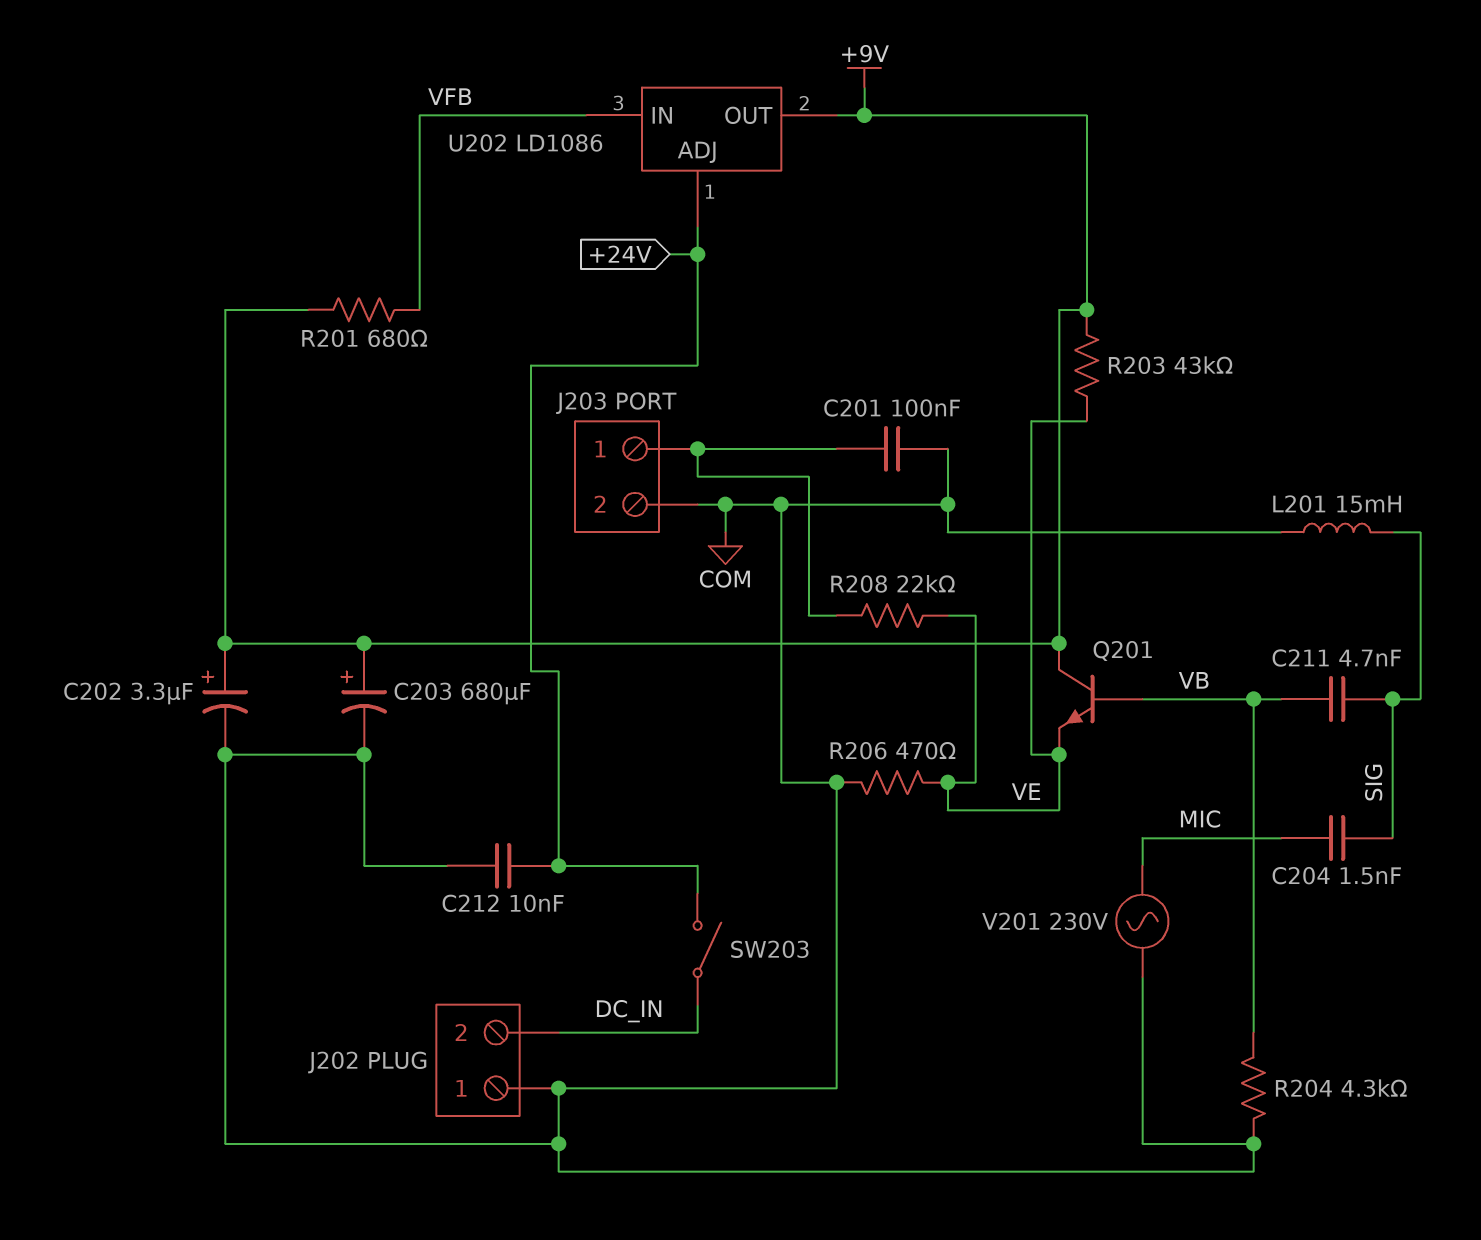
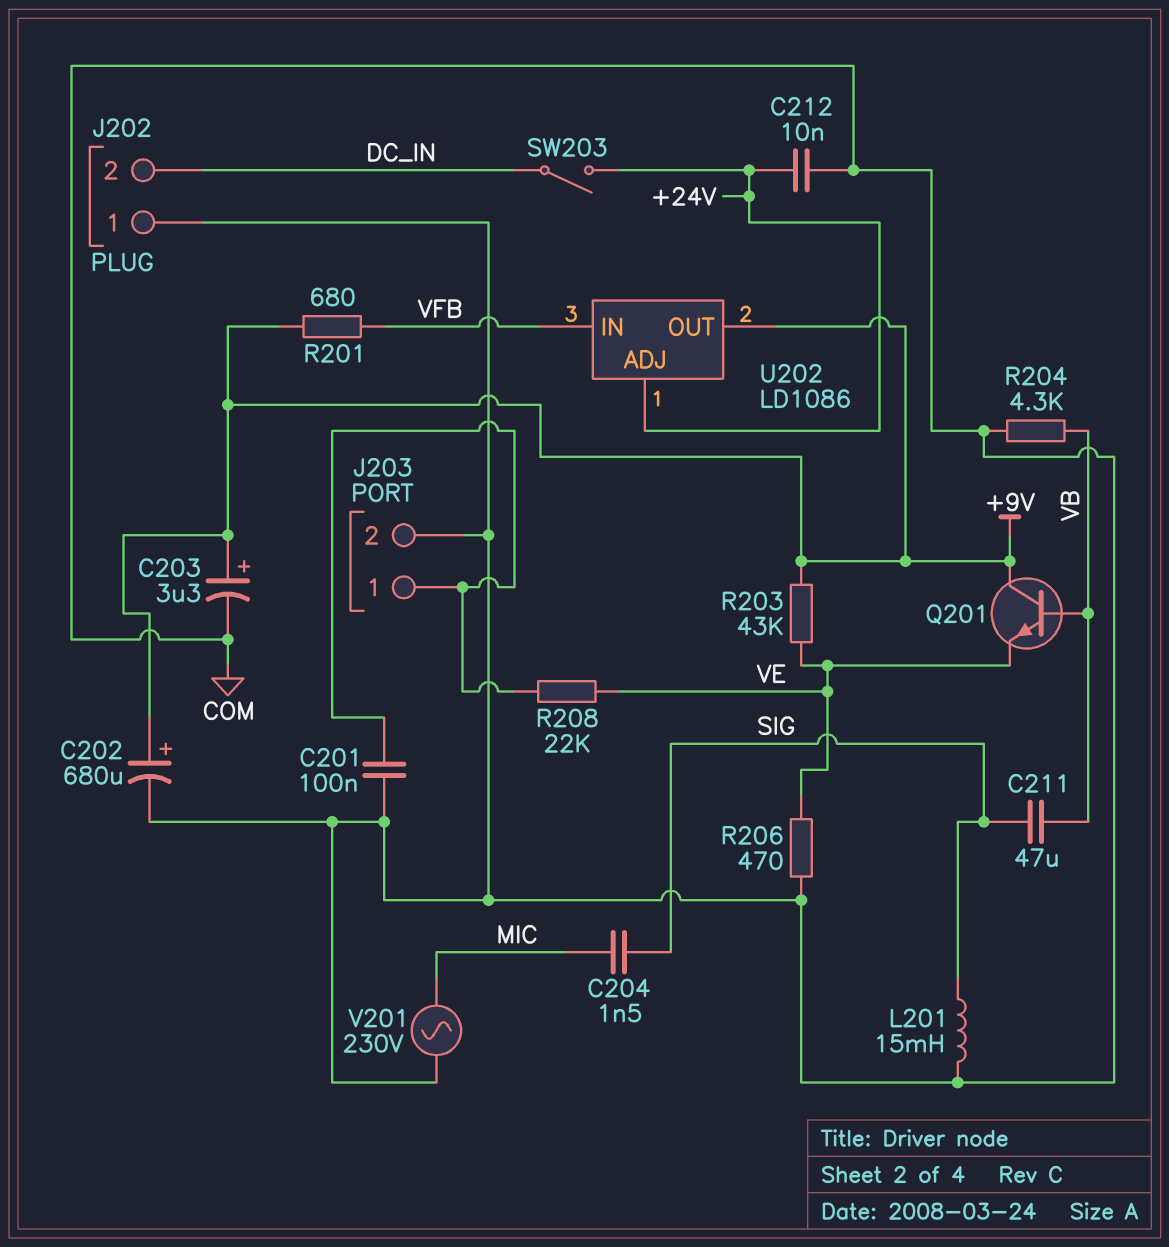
C202: 3.3uF (plus +9V, minus COM) -> 680uF (plus +9V, minus COM)
C203: 680uF (plus +9V, minus COM) -> 3.3uF (plus +9V, minus COM)
C211: 4.7nF (SIG, VB) -> 47uF (SIG, VB)

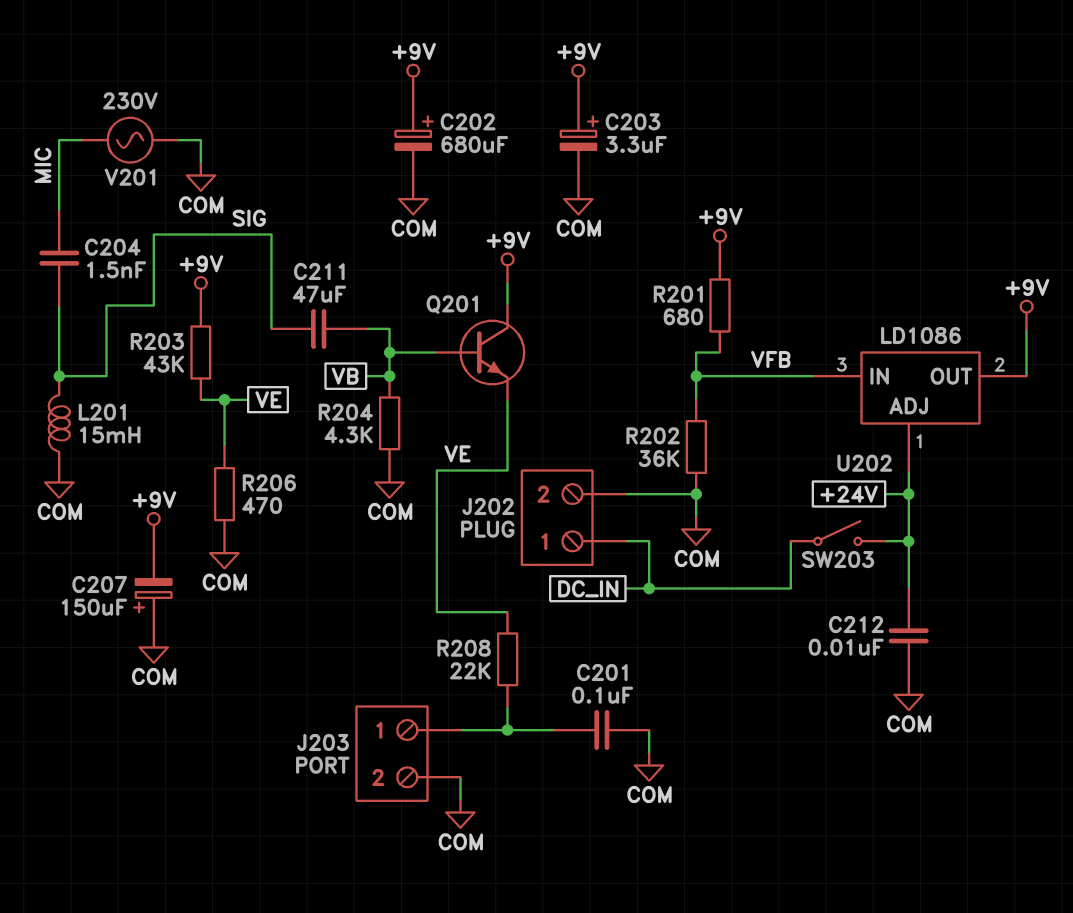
C207: none -> 150uF (plus COM, minus +9V)
J202 pin 1: COM -> DC_IN
J202 pin 2: DC_IN -> COM
R202: none -> 36k (COM, VFB)

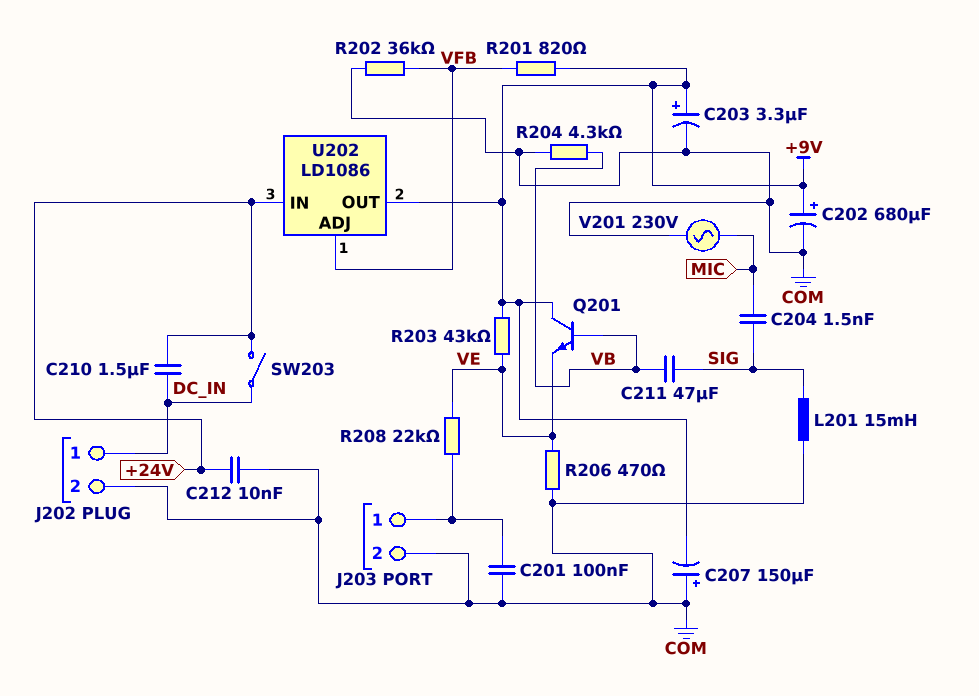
C210: none -> 1.5uF (+24V, DC_IN)
R201: 680 (+9V, VFB) -> 820 (+9V, VFB)
U202 pin ADJ: +24V -> VFB
U202 pin IN: VFB -> +24V

